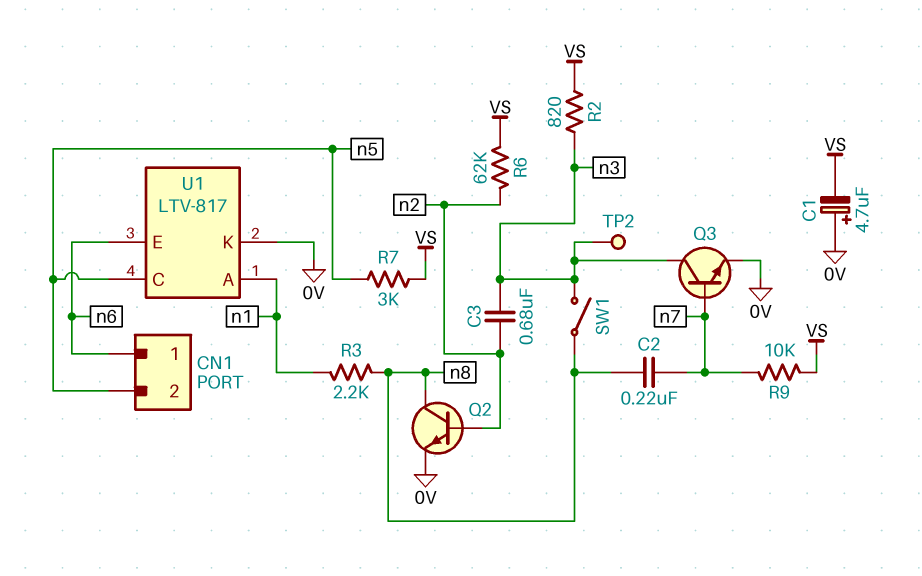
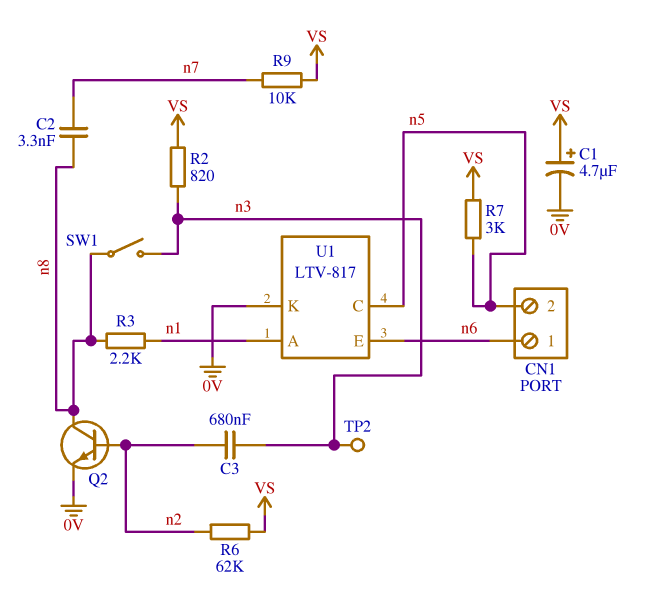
C1: 4.7uF (plus 0V, minus VS) -> 4.7uF (plus VS, minus 0V)
C2: 220nF (n7, n8) -> 3.3nF (n7, n8)
Q3: NPN (B n7, C n3, E 0V) -> none

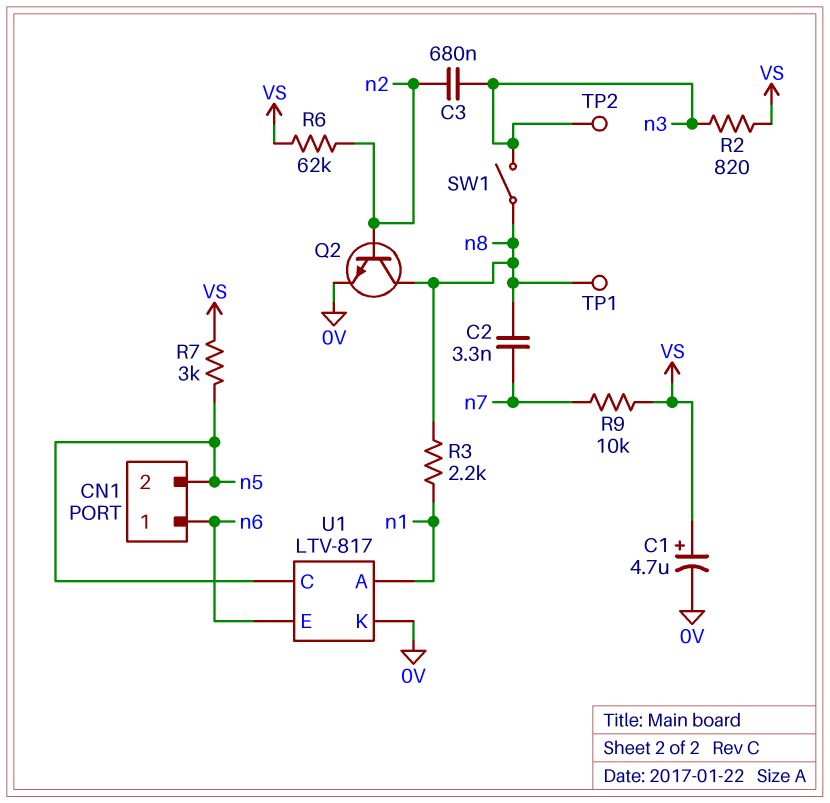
TP1: none -> test point (n8)

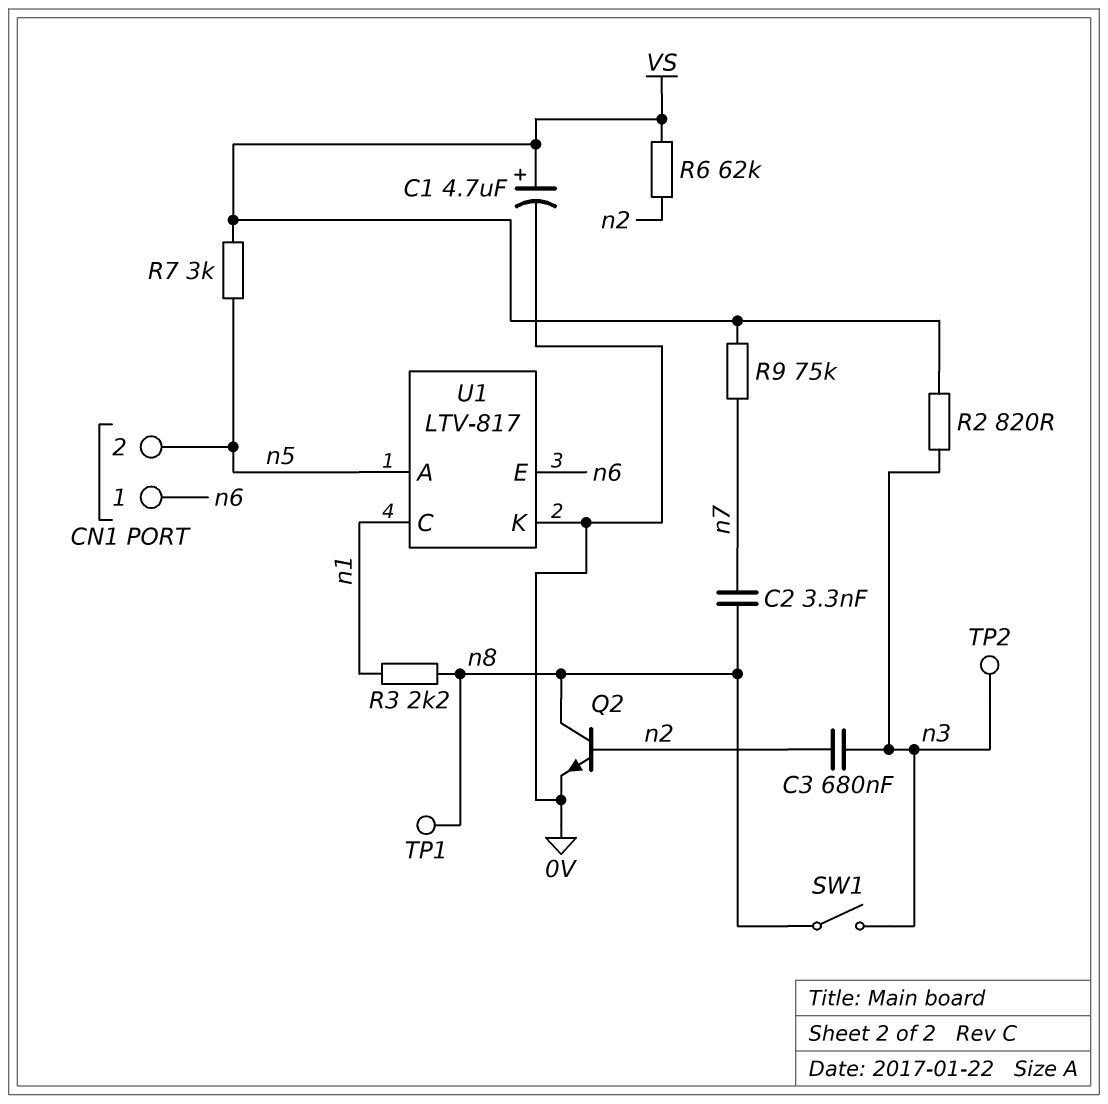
R9: 10k (VS, n7) -> 75k (VS, n7)
U1 pin A: n1 -> n5
U1 pin C: n5 -> n1

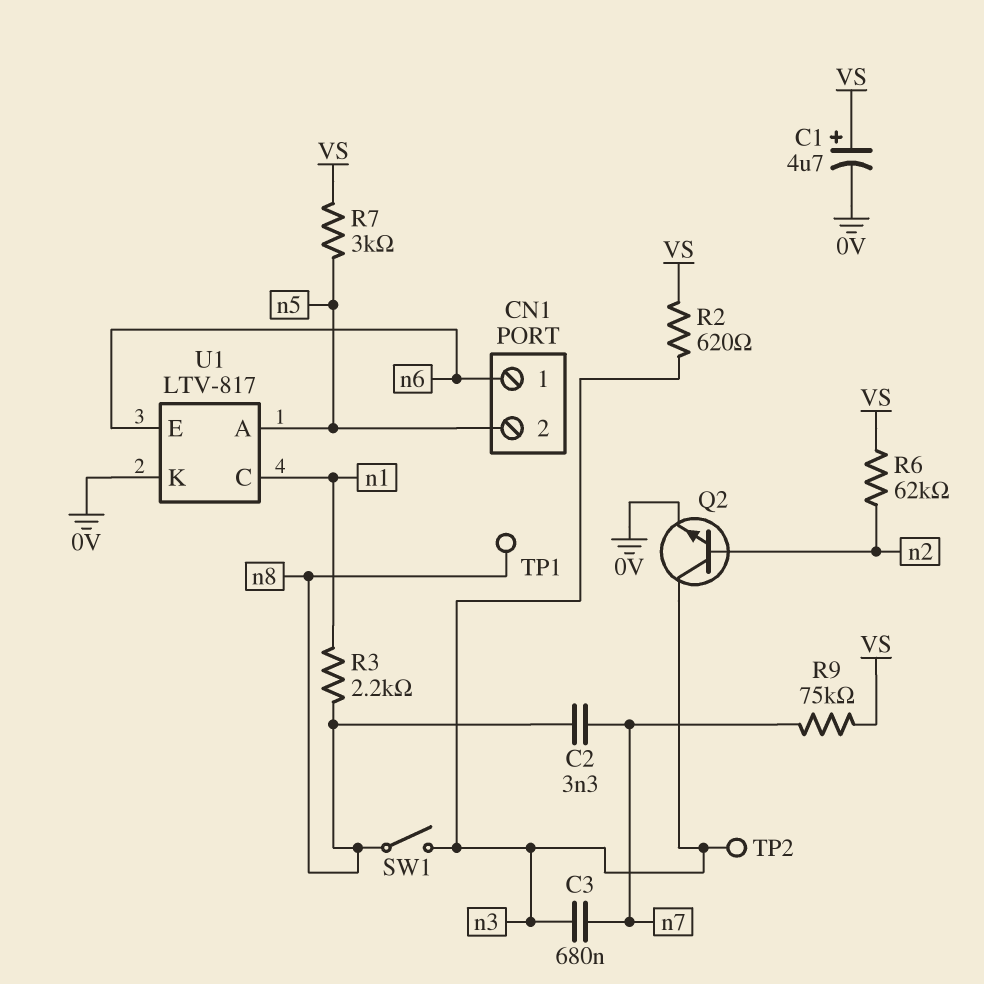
C3: 680nF (n2, n3) -> 680nF (n3, n7)
Q2: NPN (B n2, C n8, E 0V) -> NPN (B n2, C n3, E 0V)
R2: 820 (VS, n3) -> 620 (VS, n3)

